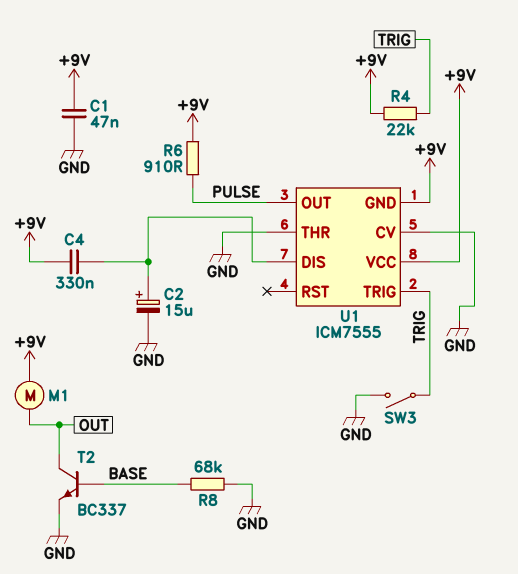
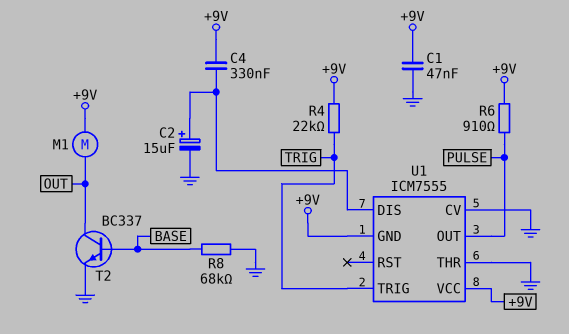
SW3: switch (GND, TRIG) -> none

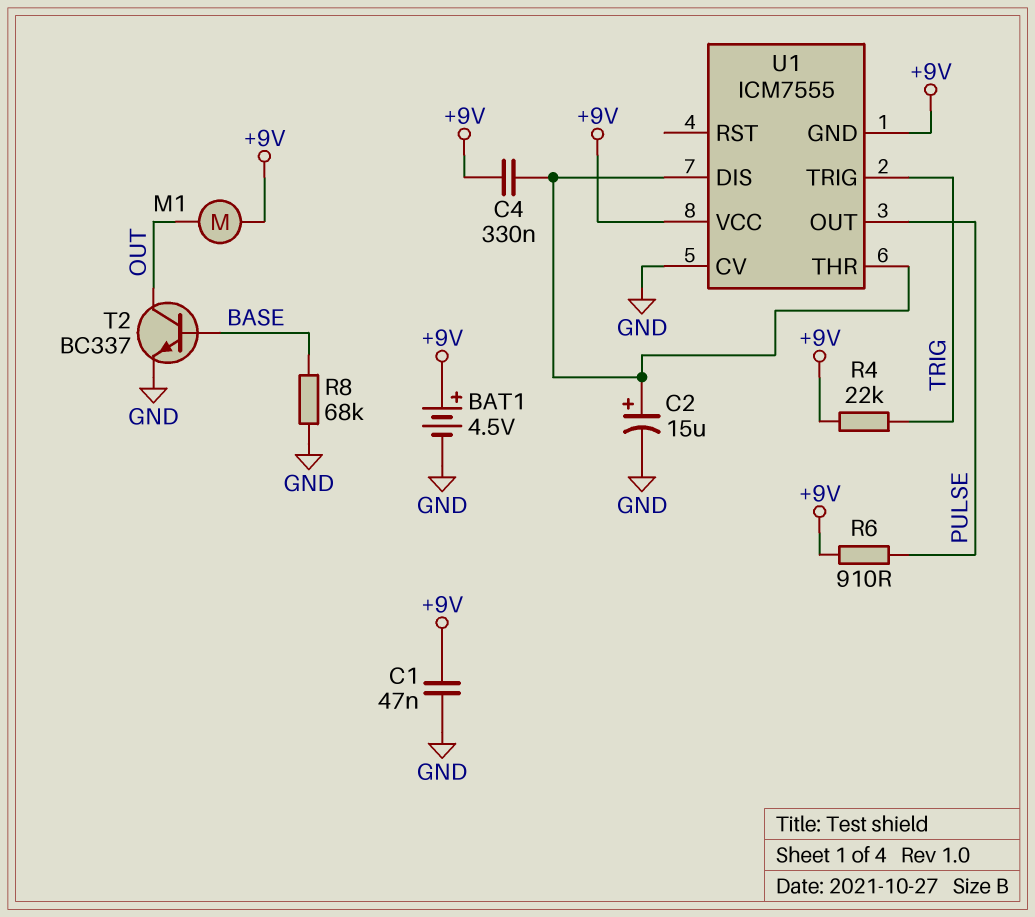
BAT1: none -> 4.5V (plus +9V, minus GND)
U1 pin THR: GND -> U1/DIS

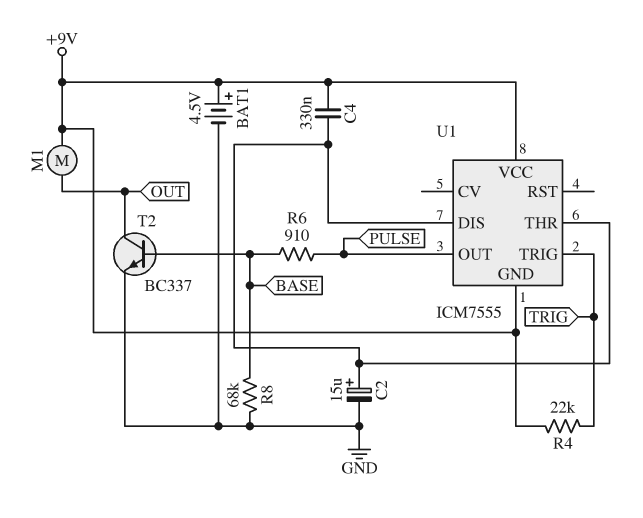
C1: 47nF (+9V, GND) -> none
R6: 910 (+9V, PULSE) -> 910 (BASE, PULSE)
U1 pin CV: GND -> none

